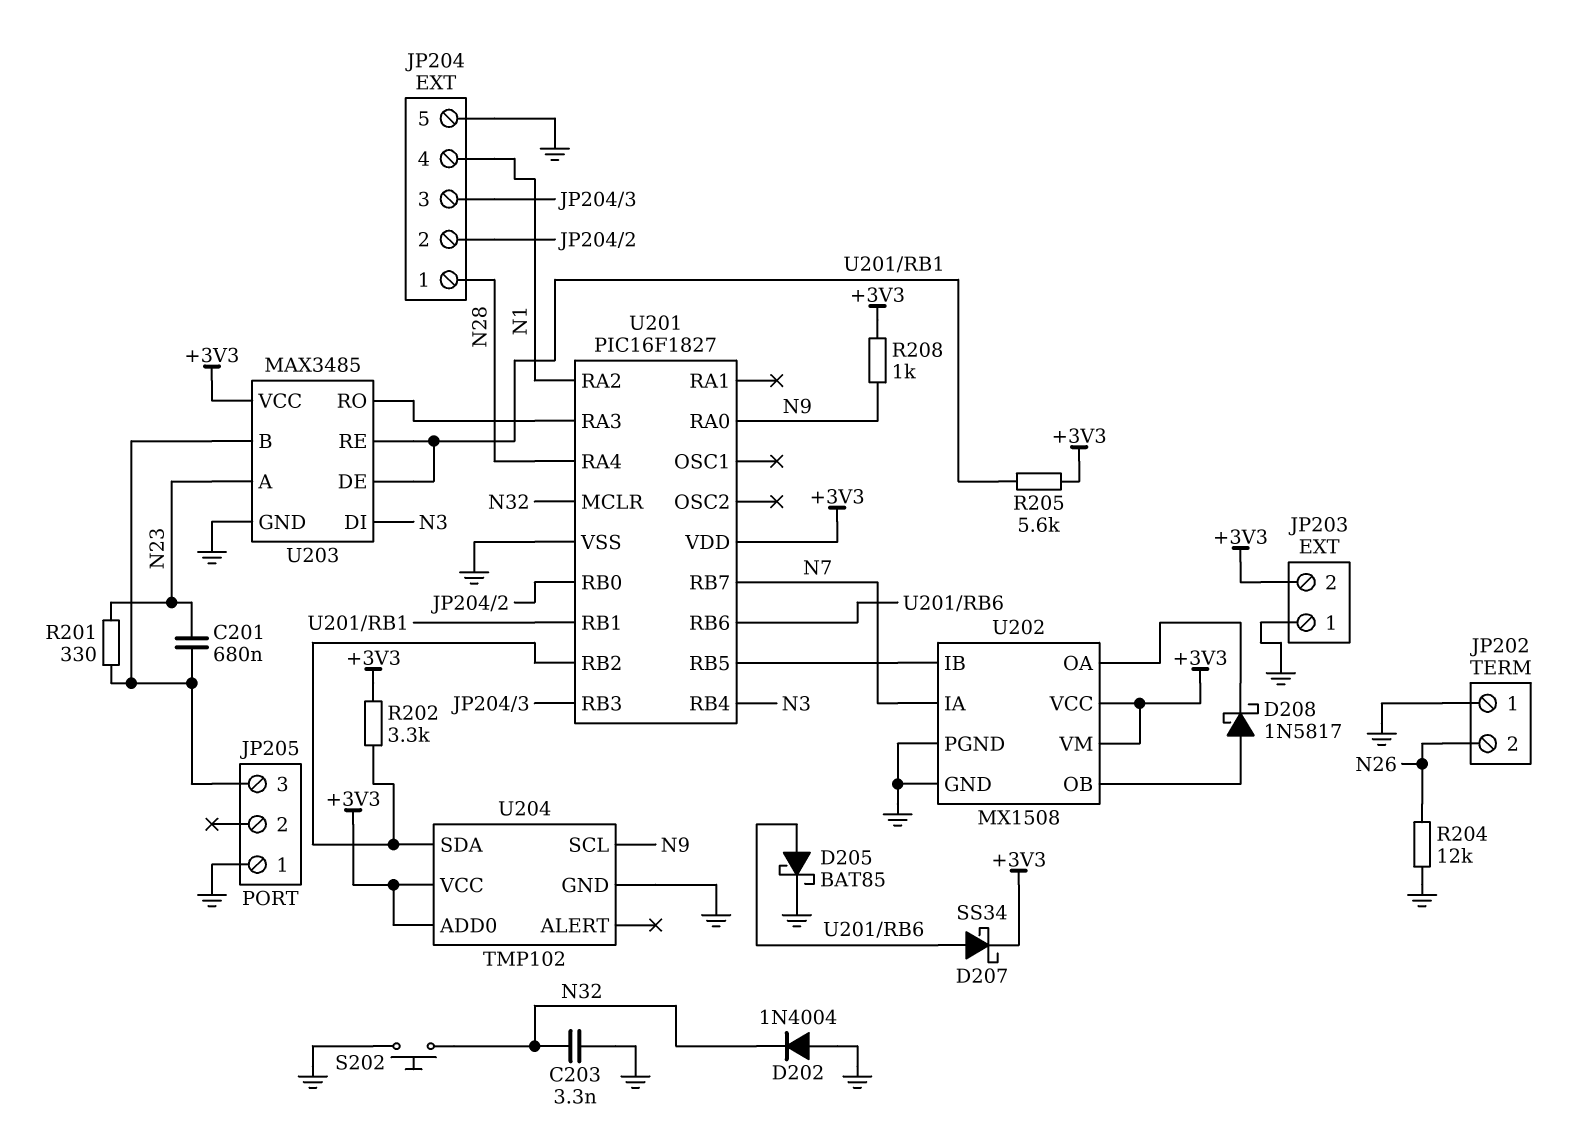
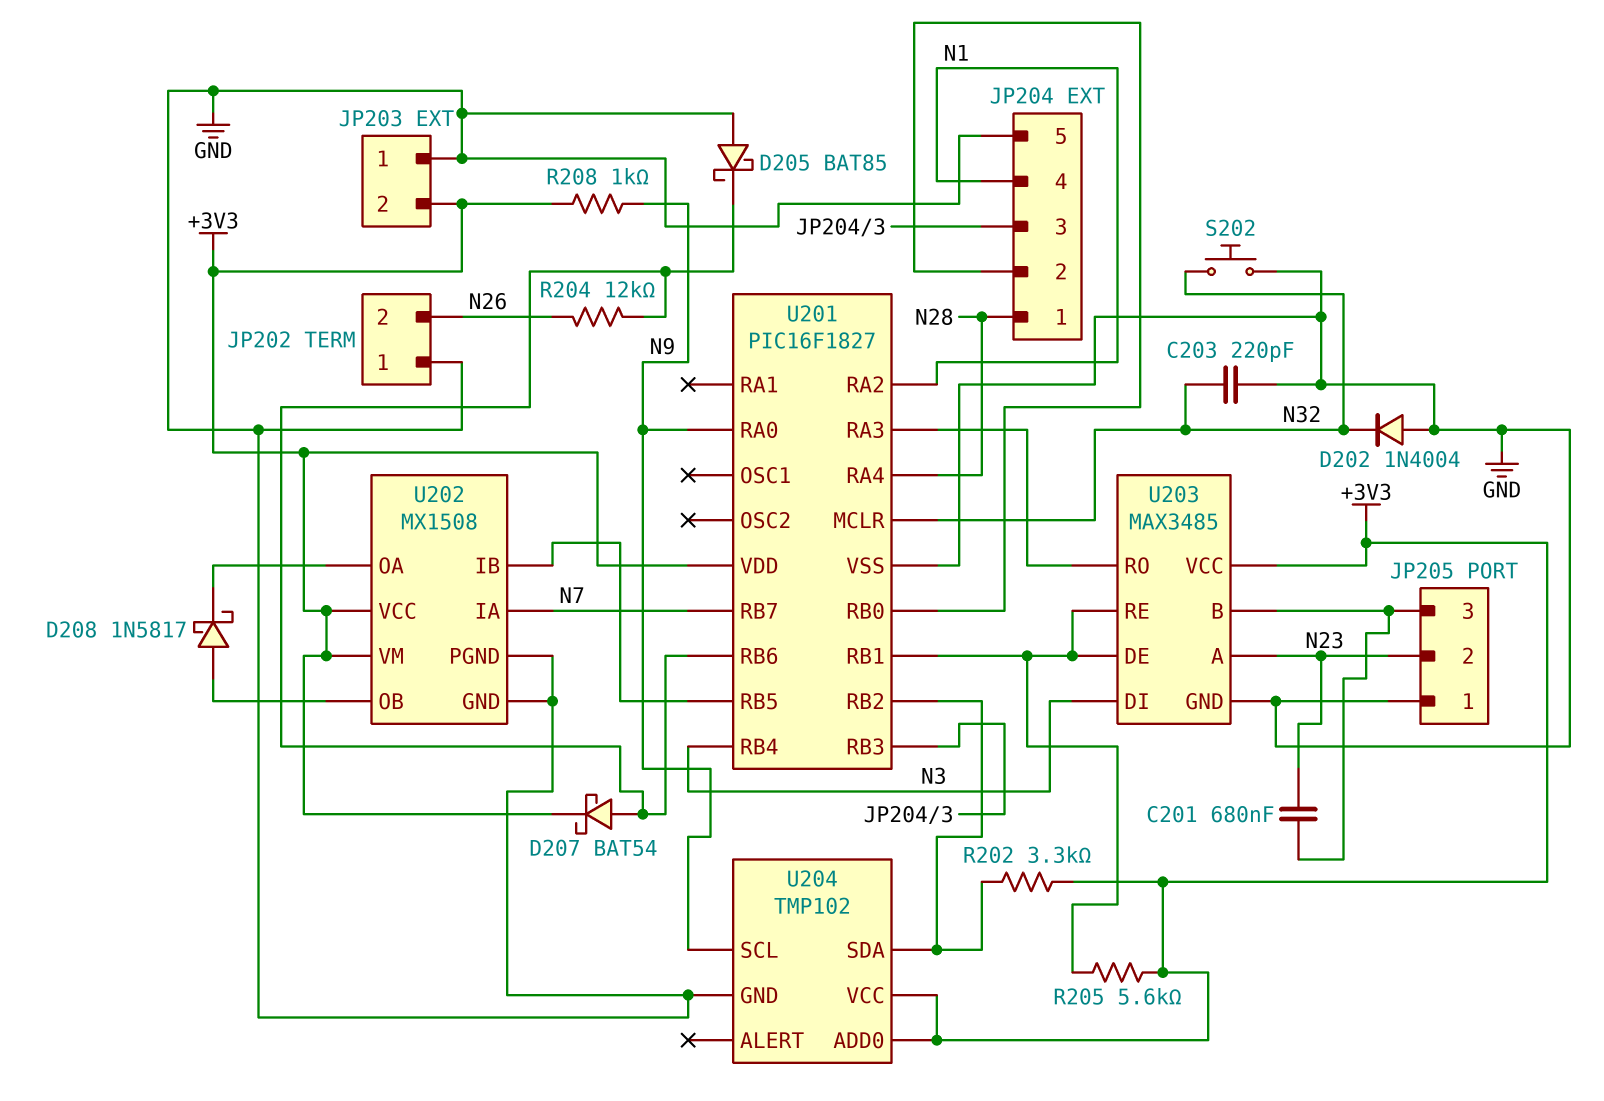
C203: 3.3nF (GND, N32) -> 220pF (GND, N32)
D205: schottky BAT85 (A U201/RB6, K GND) -> schottky BAT85 (A GND, K U201/RB6)
D207: schottky SS34 (A U201/RB6, K +3V3) -> schottky BAT54 (A U201/RB6, K +3V3)
JP205 pin 2: none -> N23
R201: 330 (JP205/3, N23) -> none
R204: 12k (GND, N26) -> 12k (N26, U201/RB6)

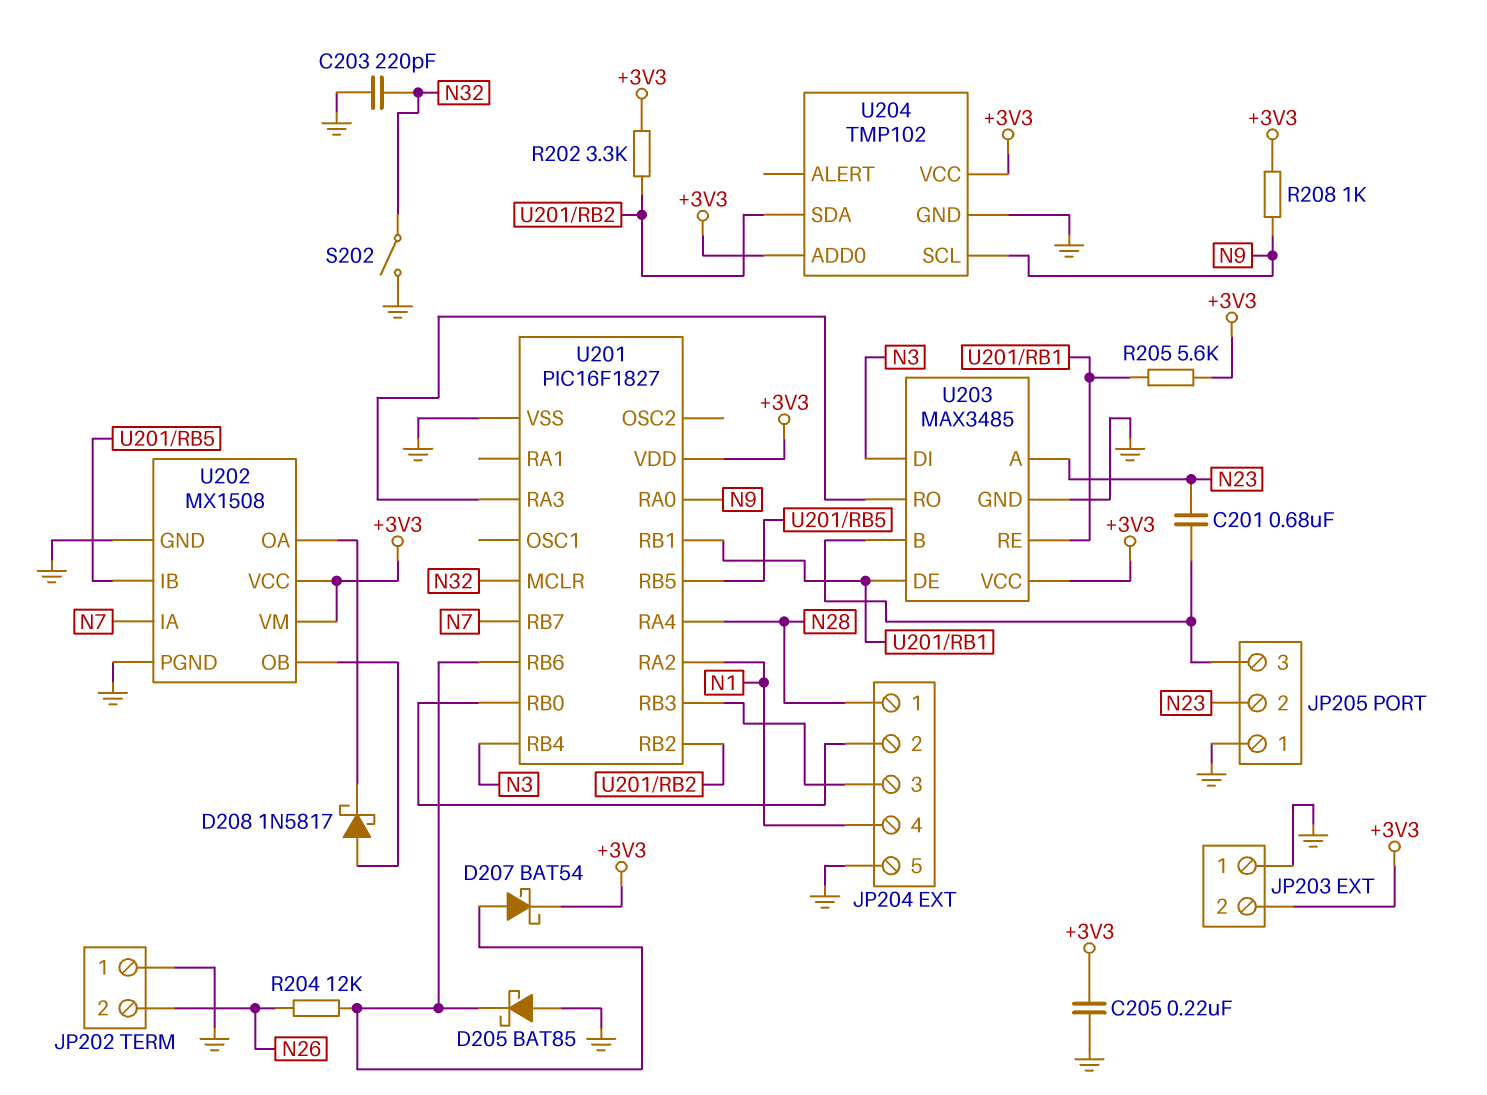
C205: none -> 220nF (+3V3, GND)
D202: diode 1N4004 (A GND, K N32) -> none
S202: button (GND, N32) -> switch (GND, N32)

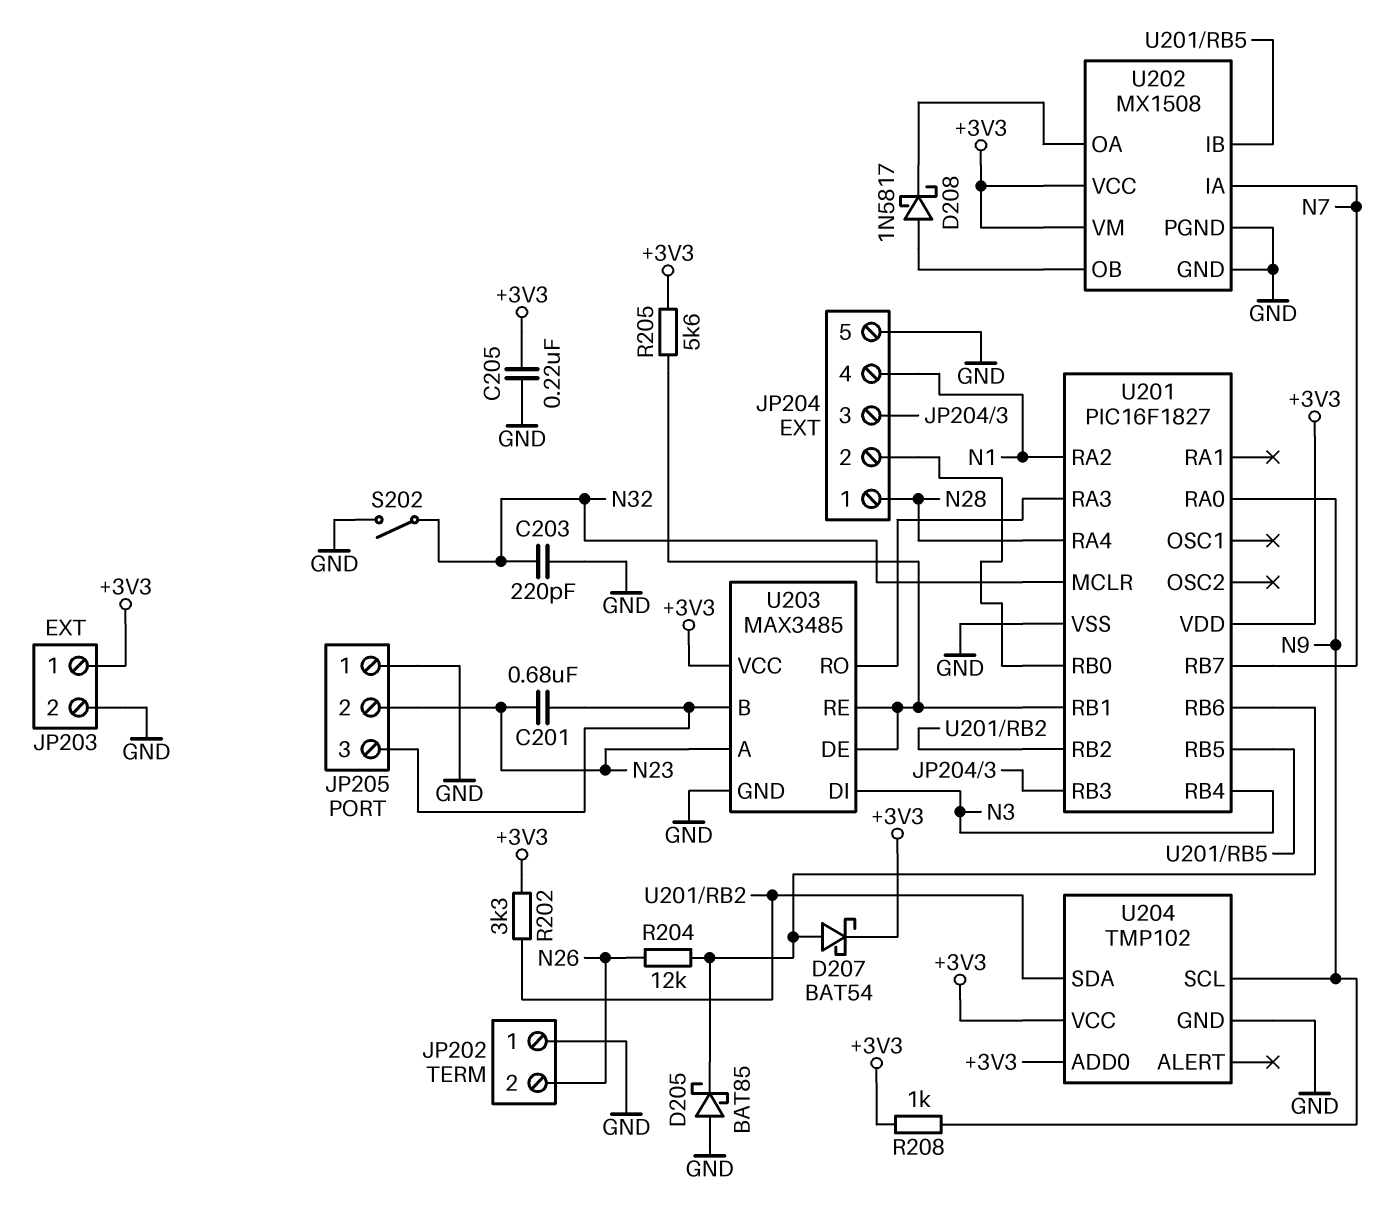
JP203 pin 1: GND -> +3V3
JP203 pin 2: +3V3 -> GND

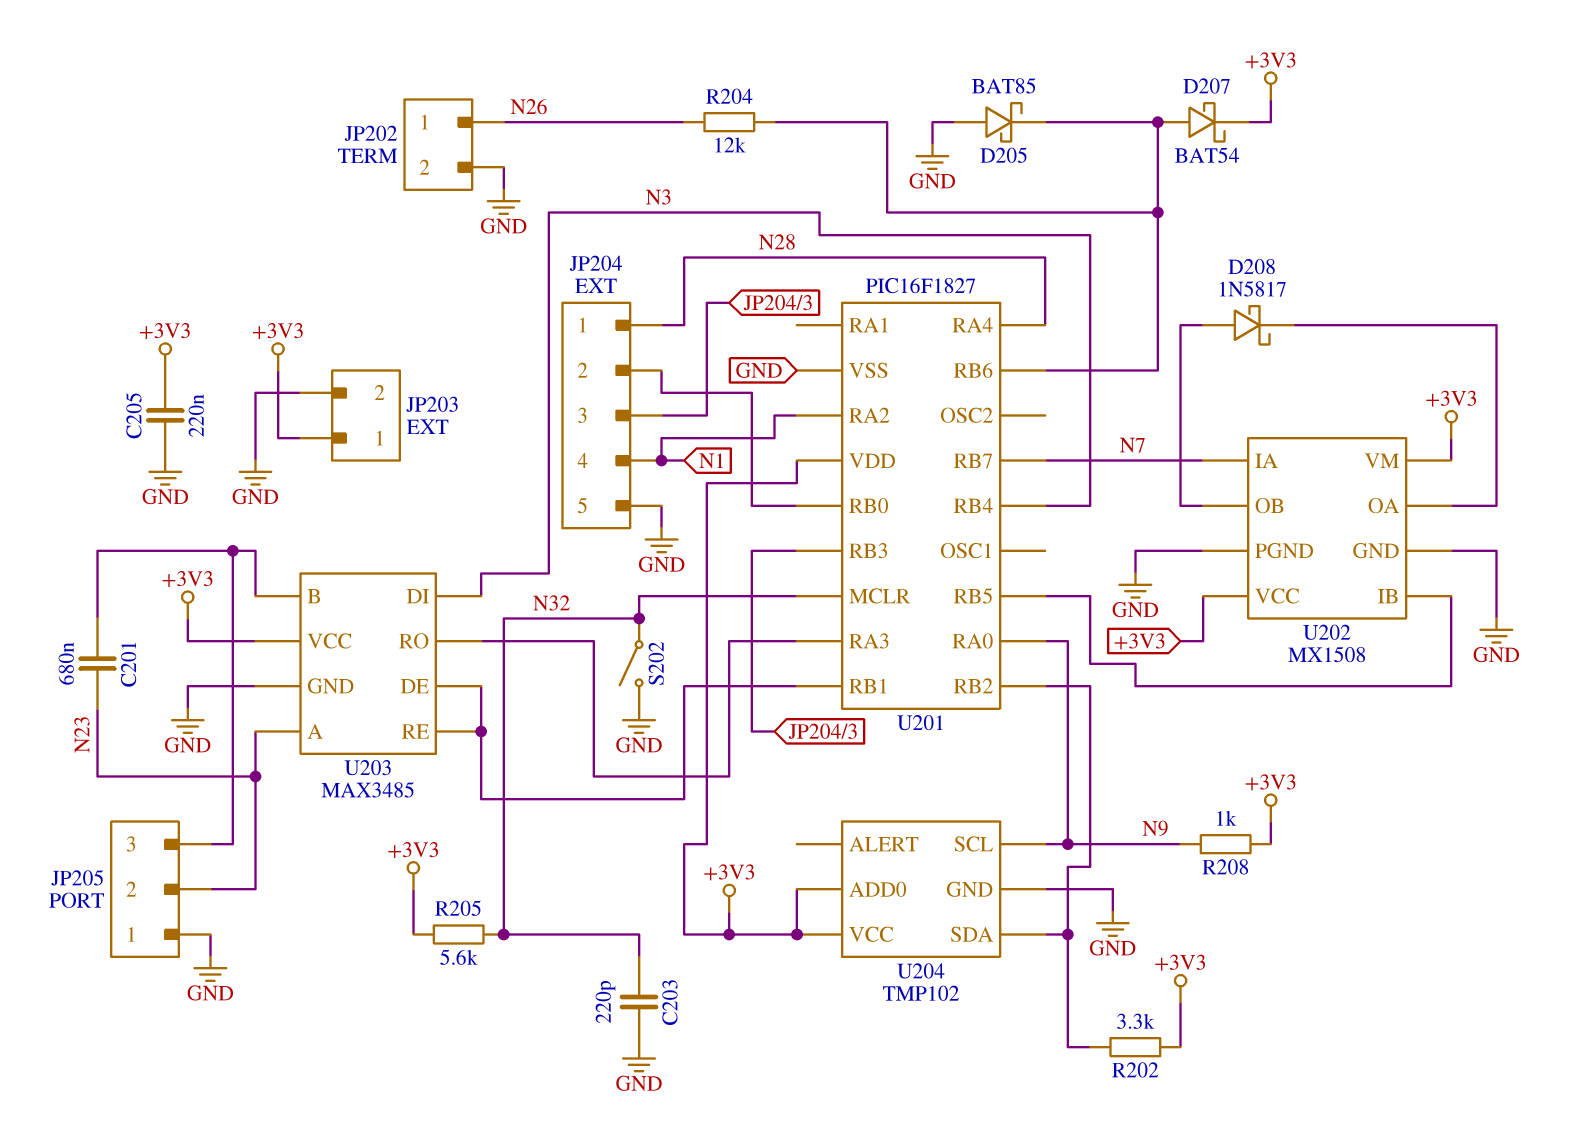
JP202 pin 1: GND -> N26
JP202 pin 2: N26 -> GND
R205: 5.6k (+3V3, U201/RB1) -> 5.6k (+3V3, N32)

